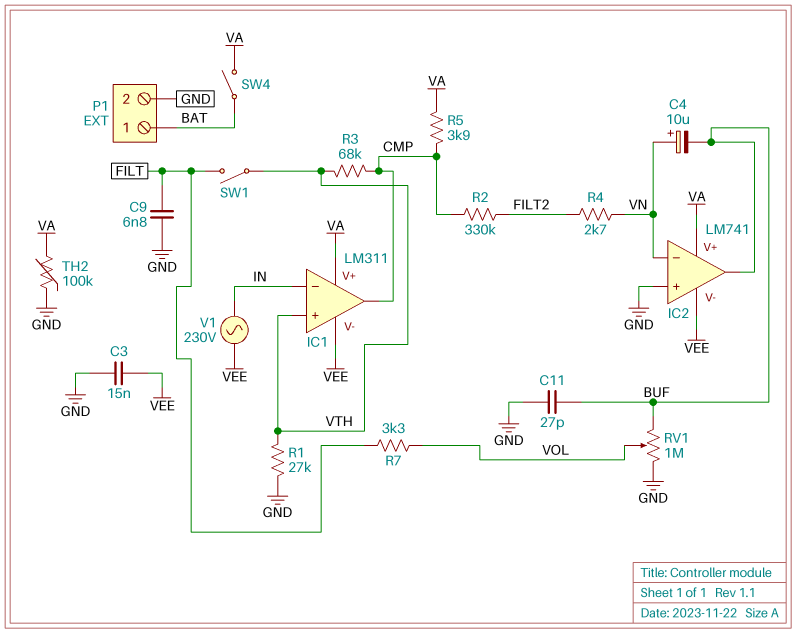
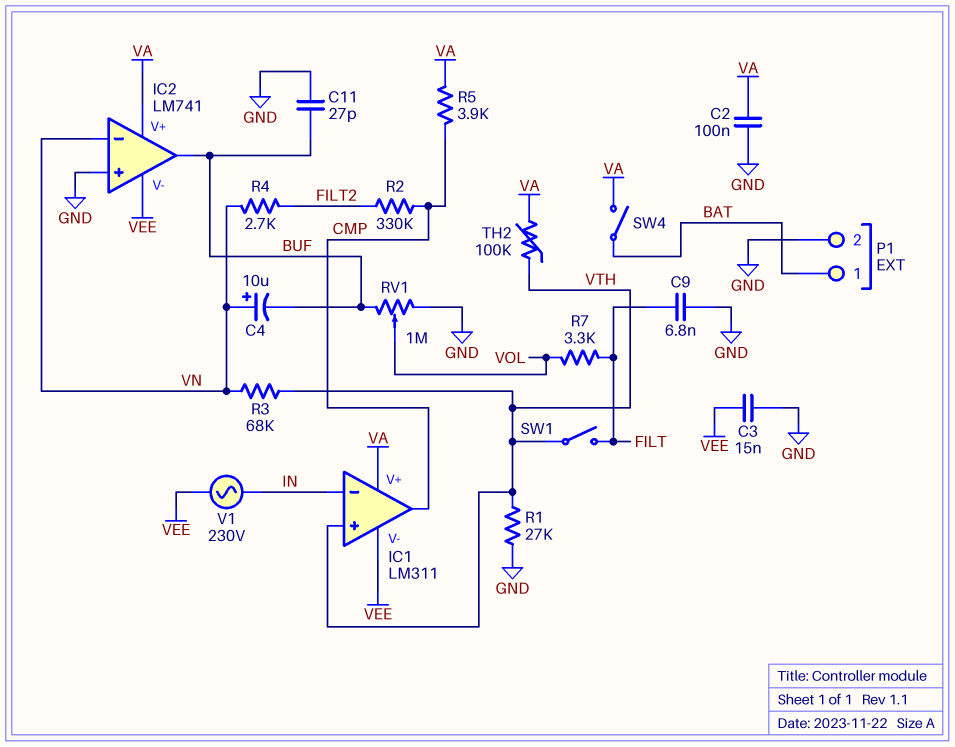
C2: none -> 100nF (GND, VA)
R3: 68k (CMP, VTH) -> 68k (VN, VTH)
TH2: 100k (GND, VA) -> 100k (VA, VTH)

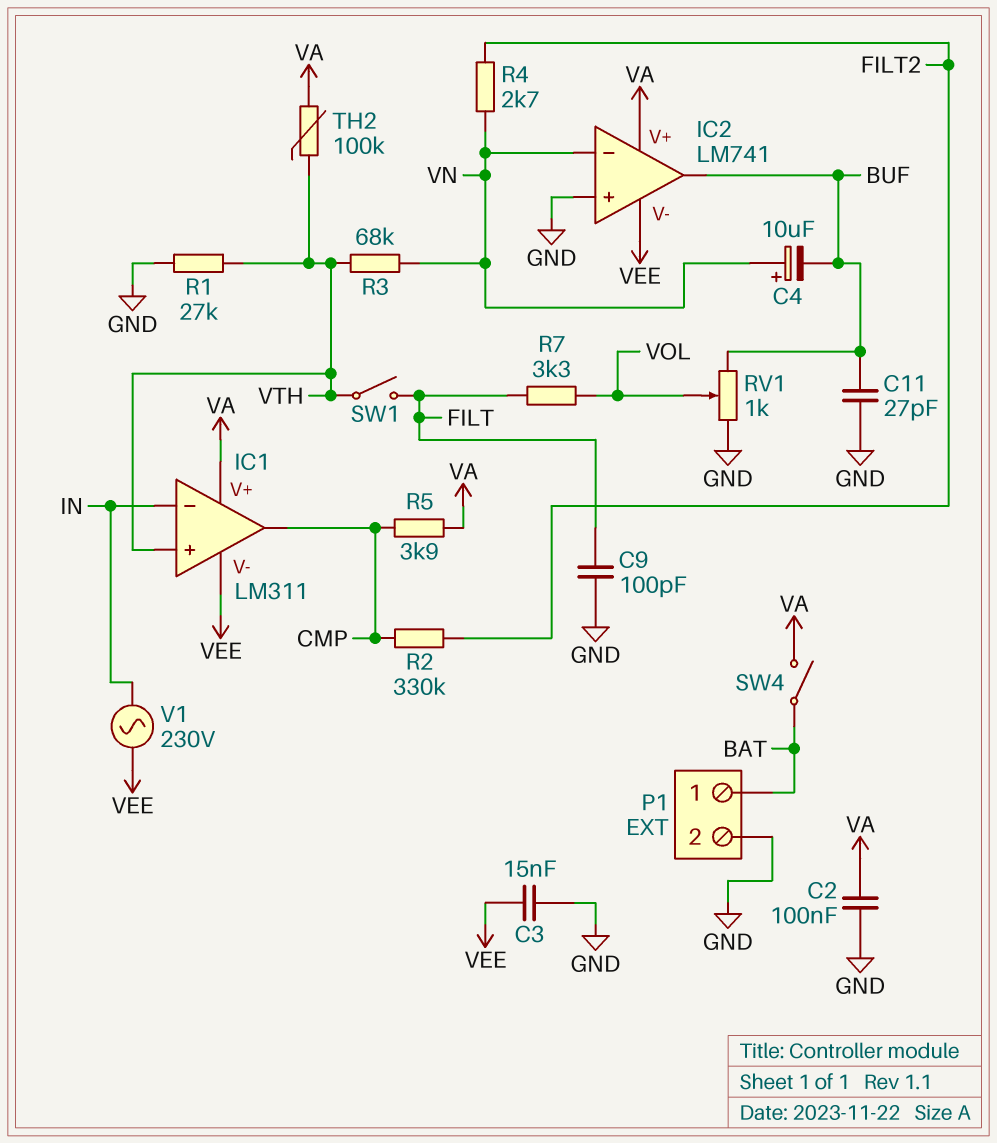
C9: 6.8nF (FILT, GND) -> 100pF (FILT, GND)
RV1: 1M (BUF, GND, wiper VOL) -> 1k (BUF, GND, wiper VOL)

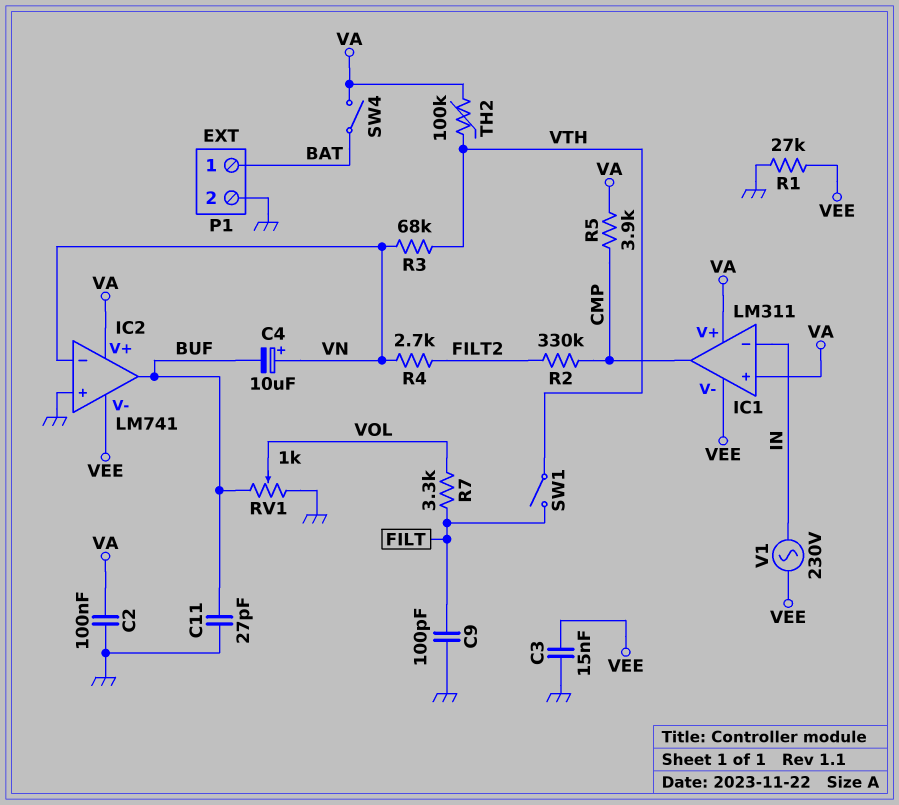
IC1 pin in+: VTH -> VA
R1: 27k (GND, VTH) -> 27k (GND, VEE)

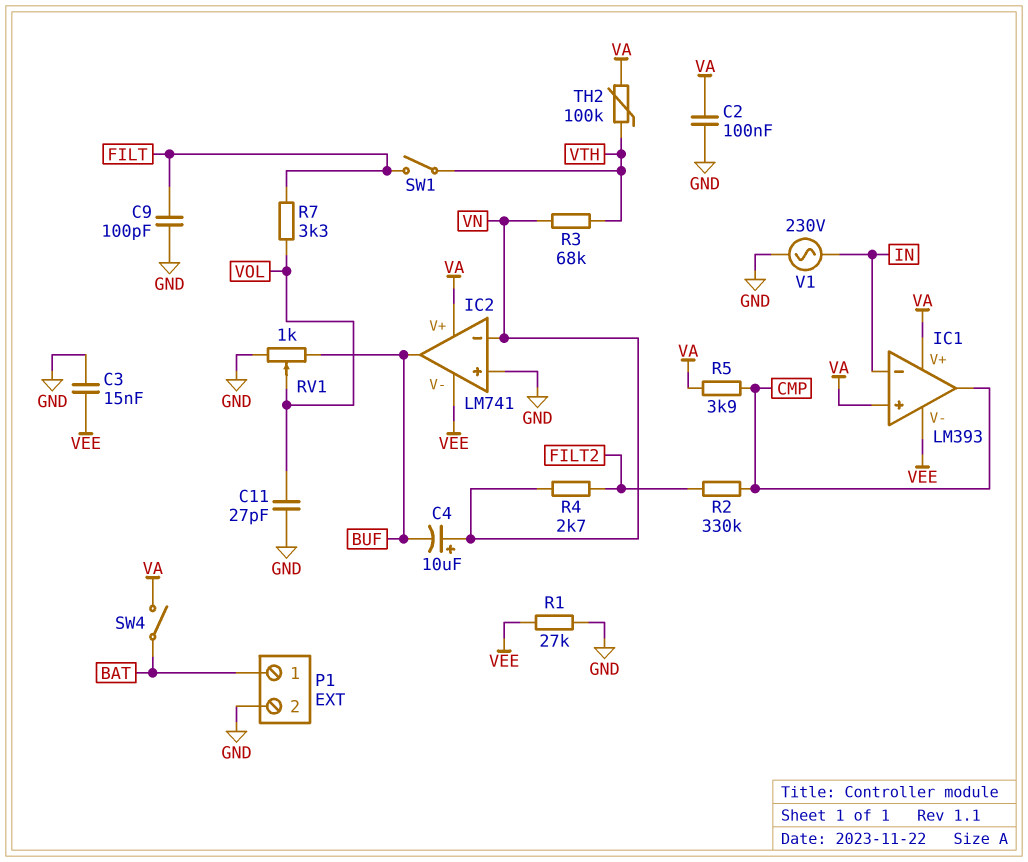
C11: 27pF (BUF, GND) -> 27pF (GND, VOL)
IC1: LM311 -> LM393
V1: AC 230V (IN, VEE) -> AC 230V (GND, IN)

